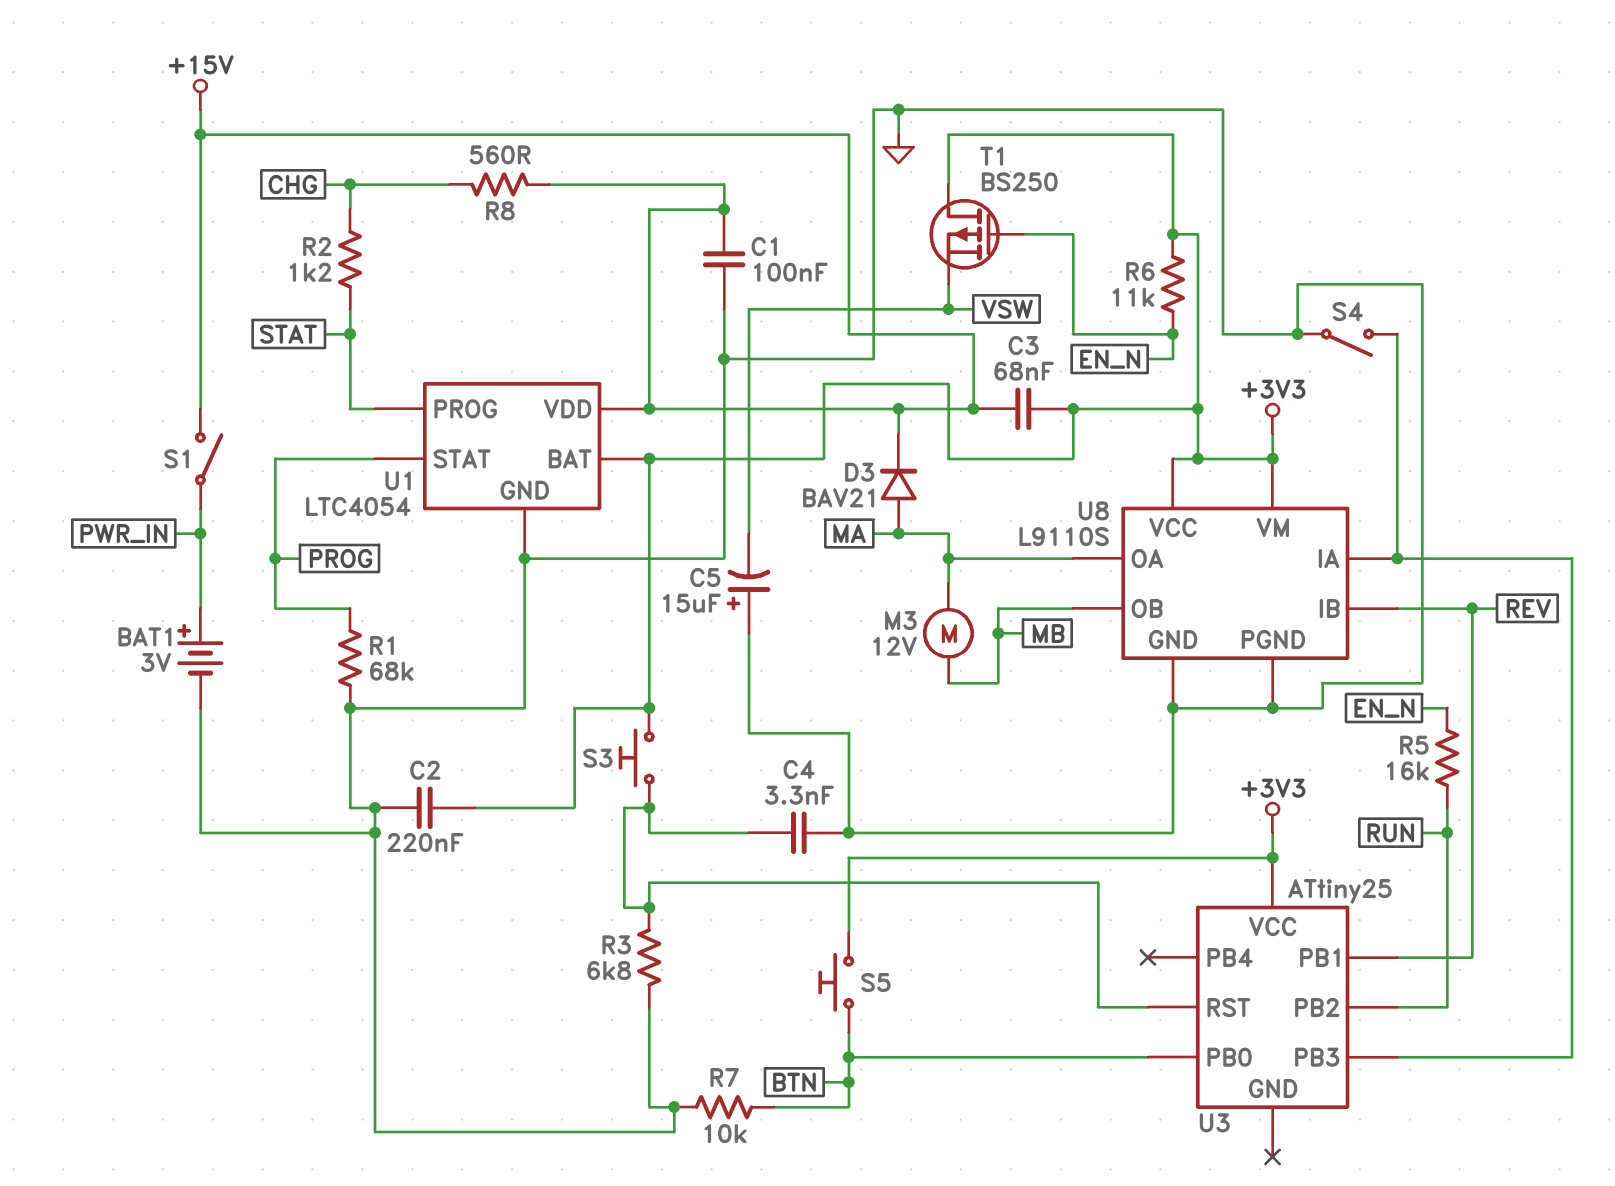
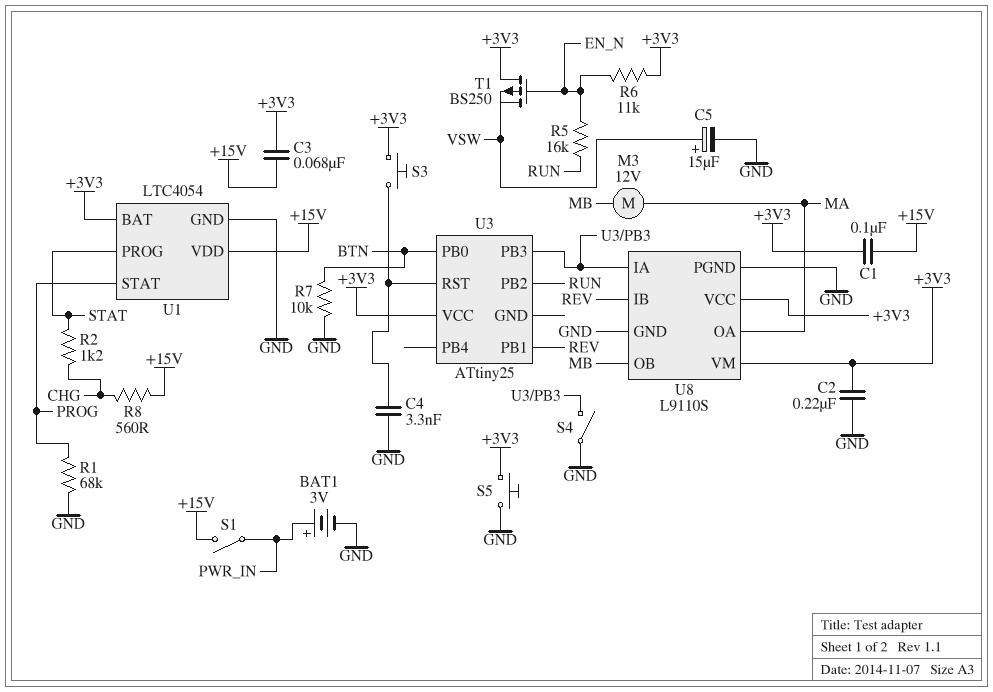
C1: 100nF (+15V, GND) -> 100nF (+3V3, +15V)
C5: 15uF (plus GND, minus VSW) -> 15uF (plus VSW, minus GND)
D3: diode BAV21 (A MA, K +15V) -> none
R3: 6.8k (GND, U3/RST) -> none
S5: button (+3V3, BTN) -> button (+3V3, GND)

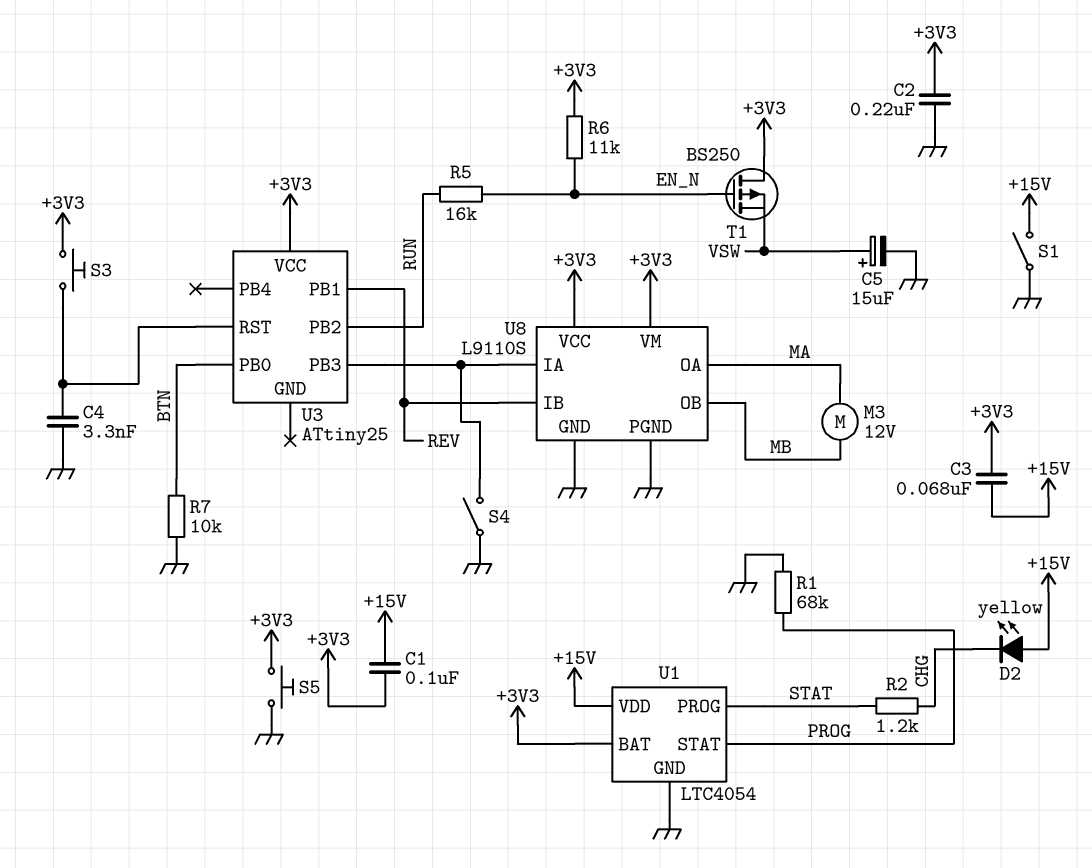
BAT1: 3V (plus PWR_IN, minus GND) -> none
D2: none -> LED yellow (A +15V, K CHG)
R8: 560 (+15V, CHG) -> none
S1: switch (+15V, PWR_IN) -> switch (+15V, GND)

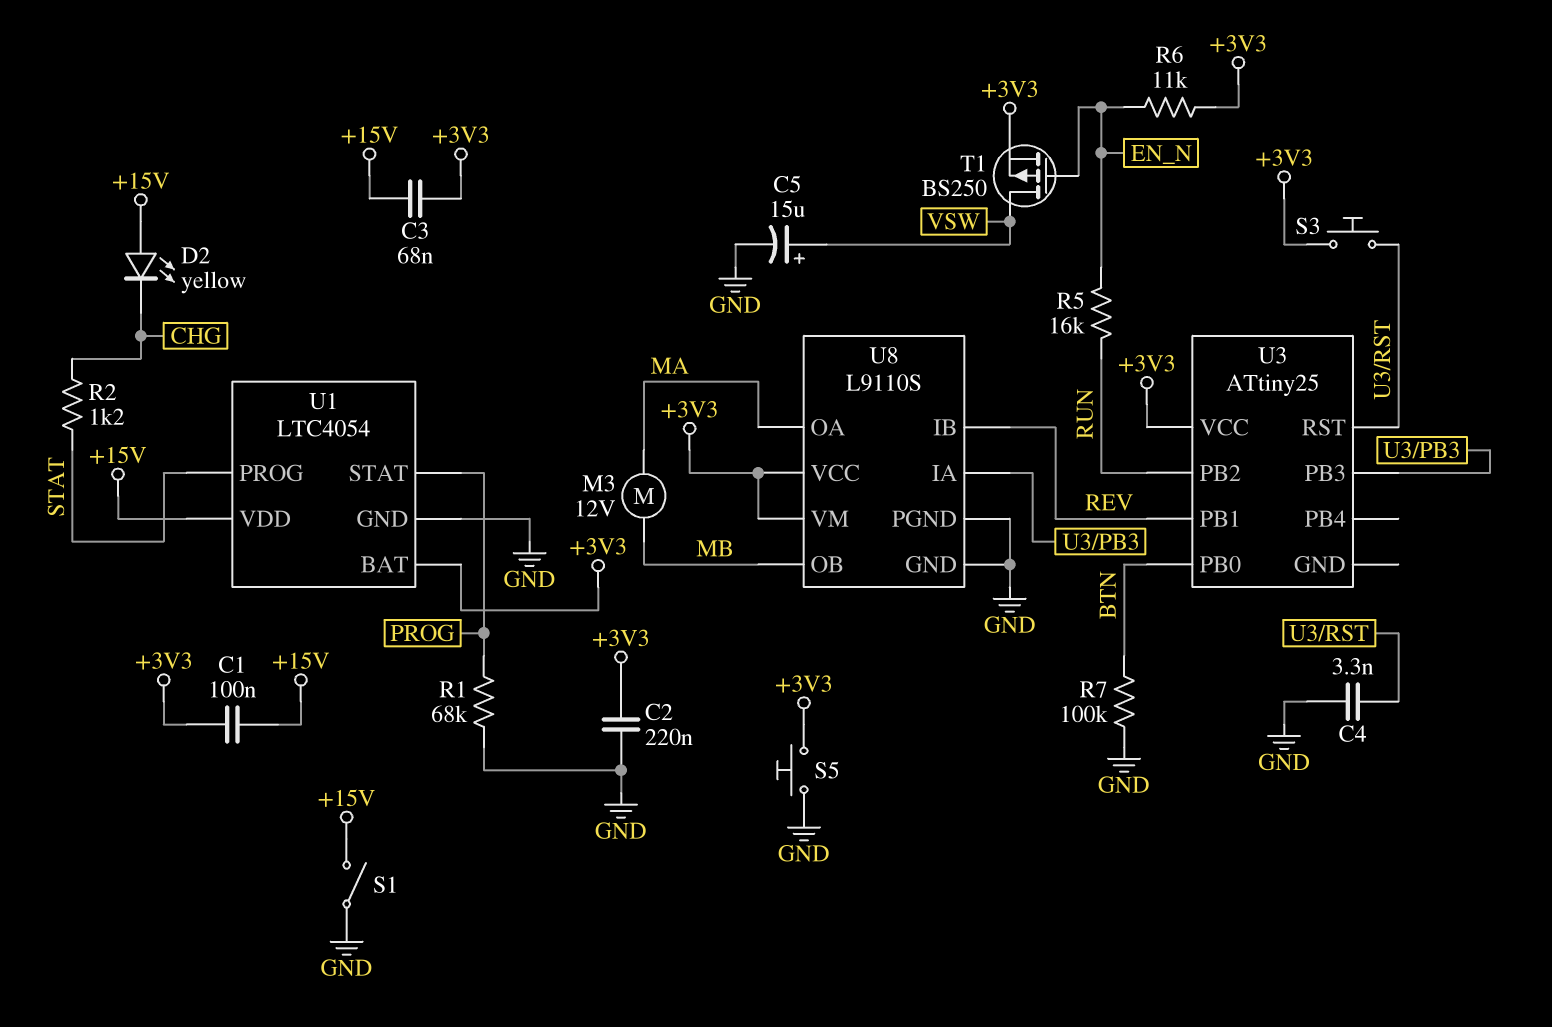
R7: 10k (BTN, GND) -> 100k (BTN, GND)
S4: switch (GND, U3/PB3) -> none
T1: PMOS BS250 (G EN_N, D +3V3, S VSW) -> PMOS BS250 (G EN_N, D VSW, S +3V3)

